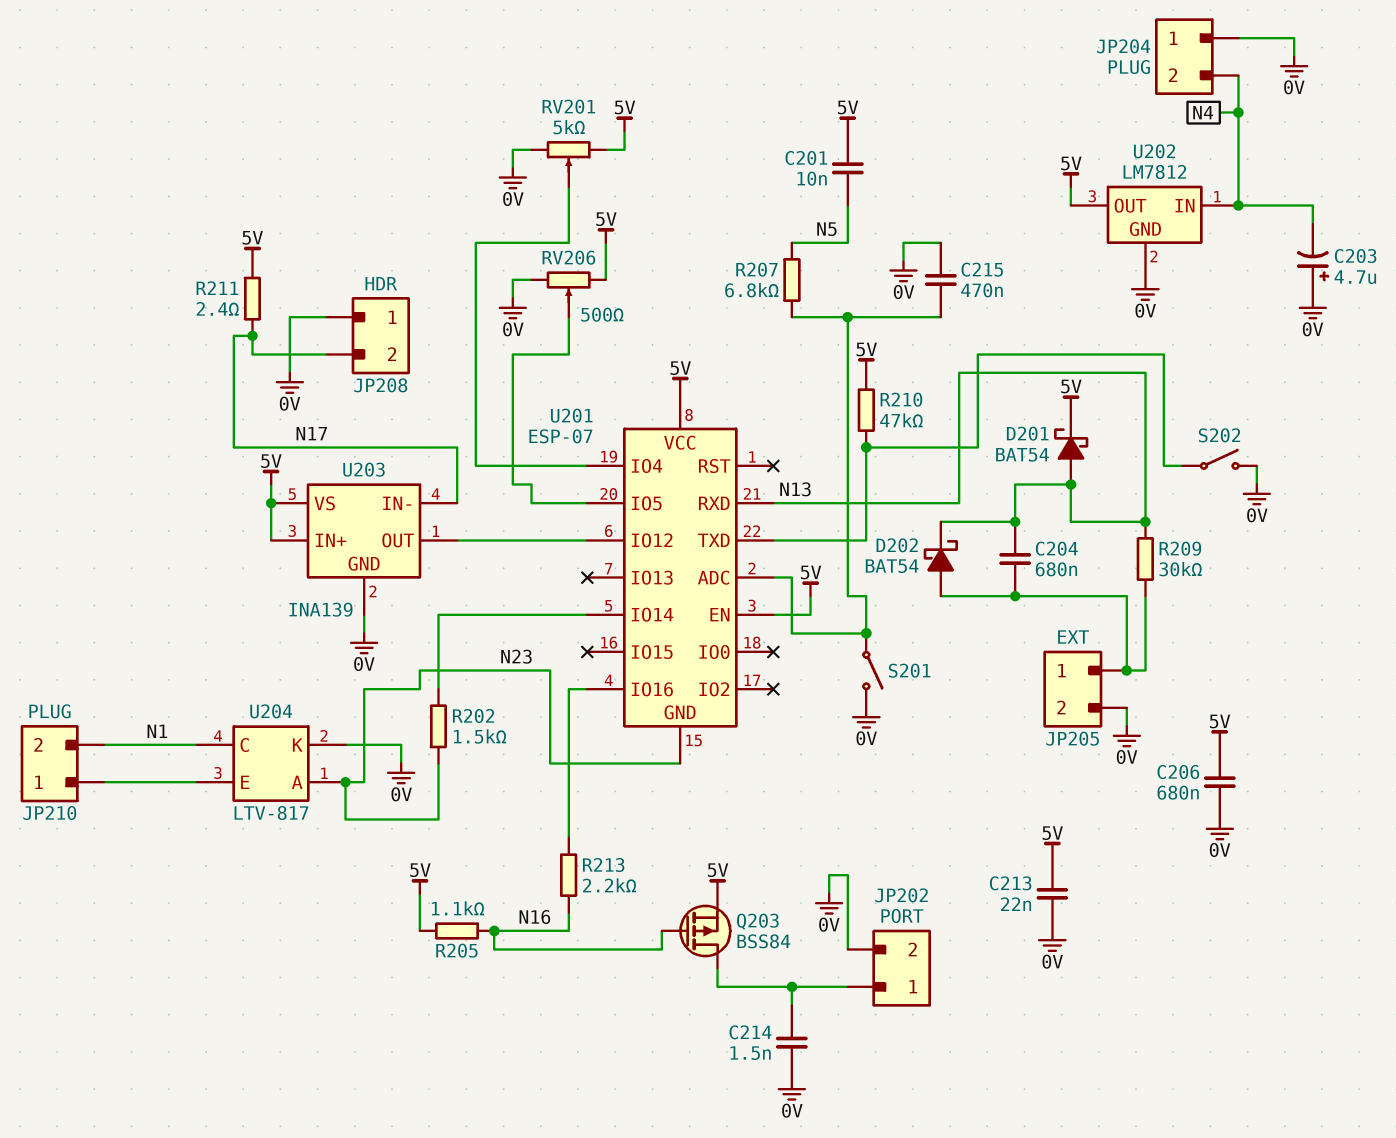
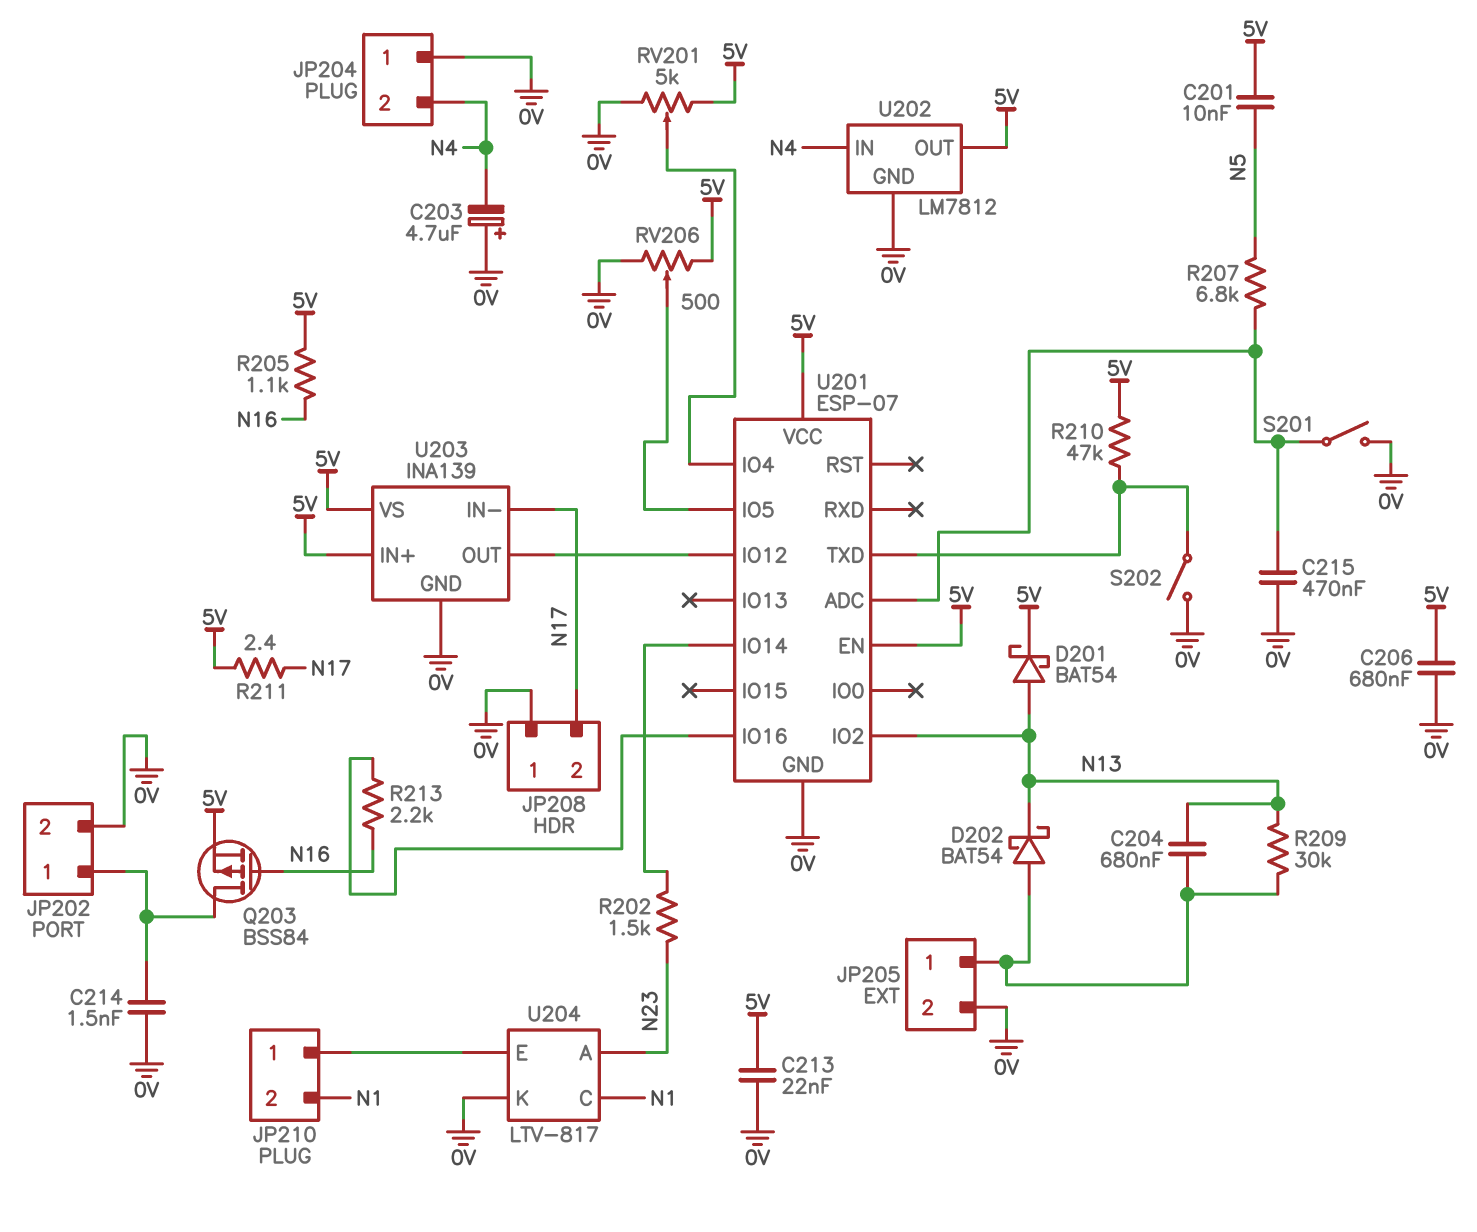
U201 pin GND: N23 -> 0V
U201 pin IO2: none -> N13
U201 pin RXD: N13 -> none

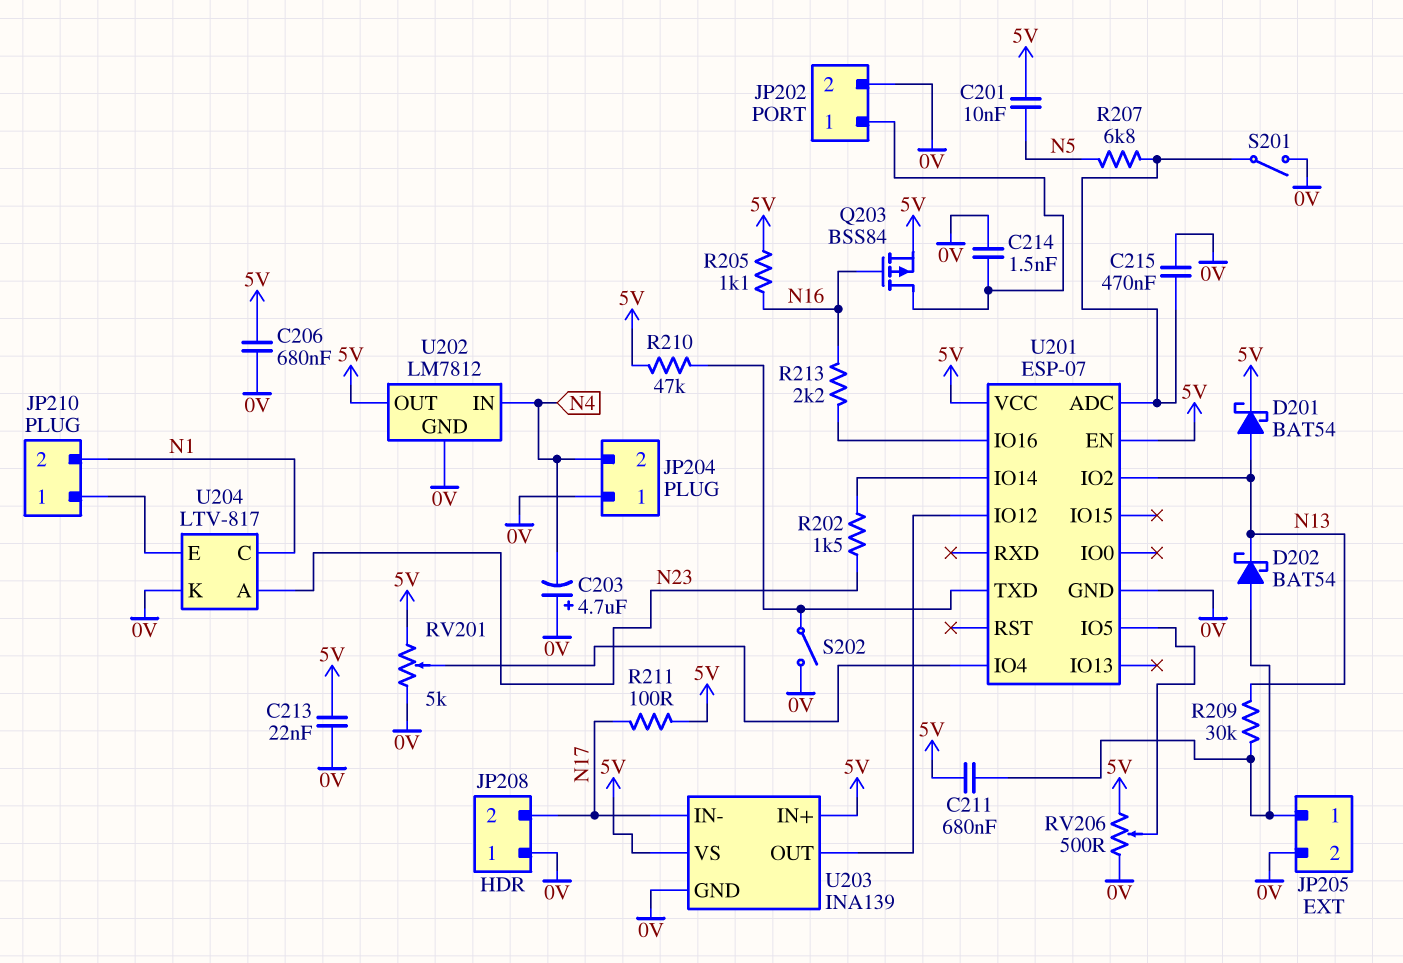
C204: 680nF (JP205/1, N13) -> none
C211: none -> 680nF (5V, JP205/1)
R211: 2.4 (5V, N17) -> 100 (5V, N17)

